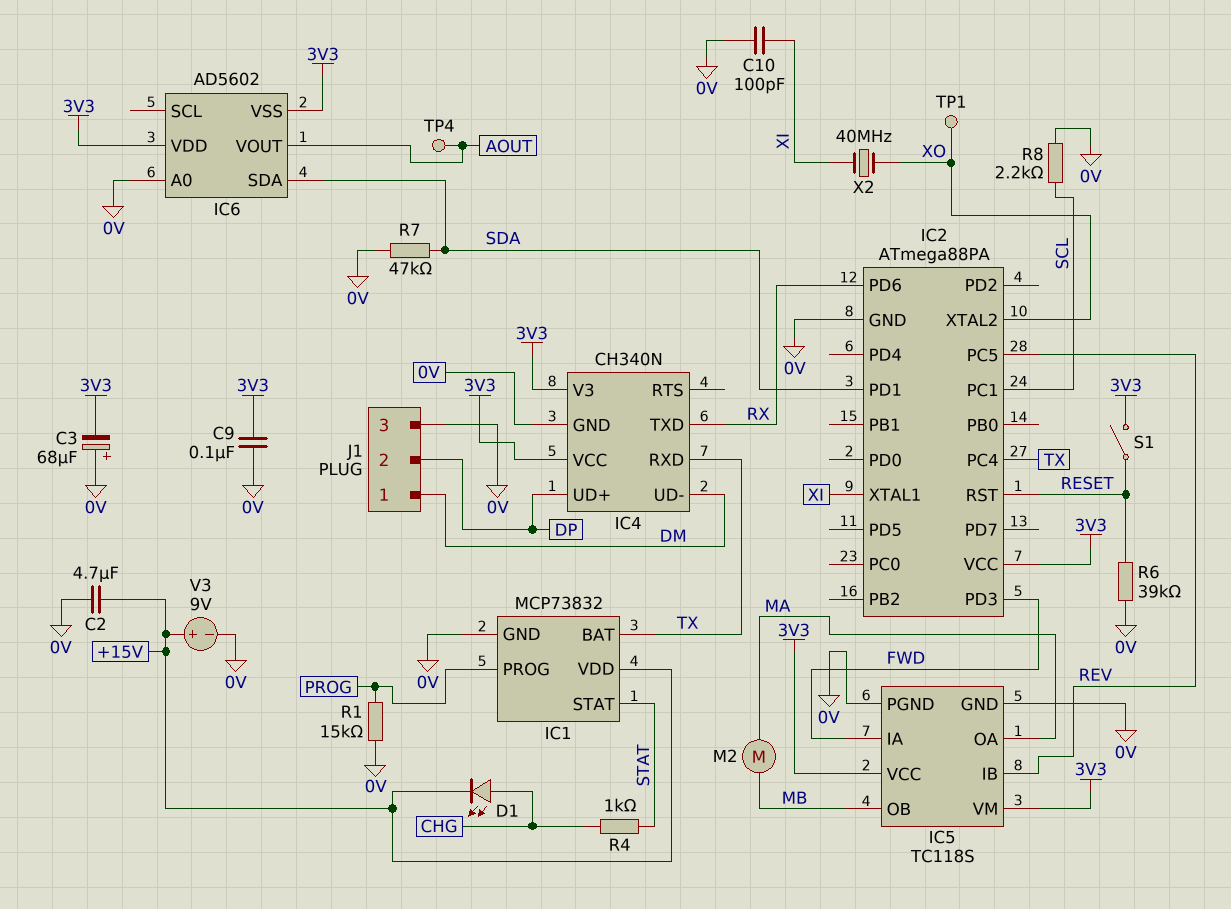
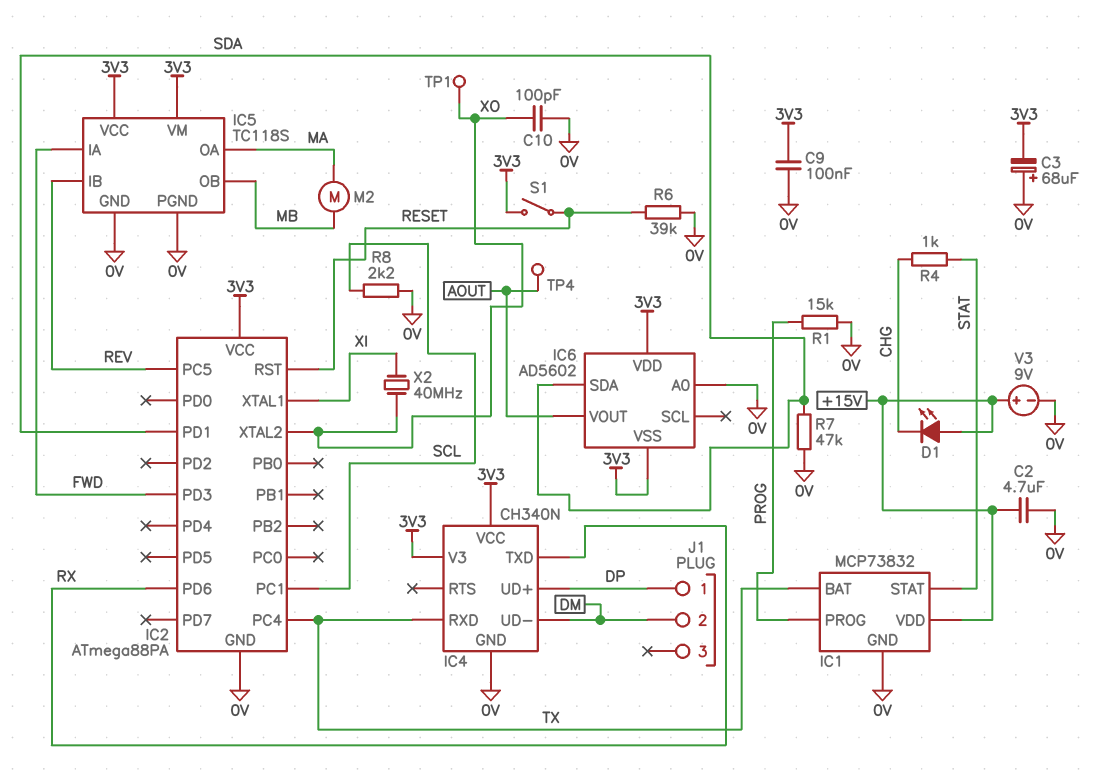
C10: 100pF (0V, XI) -> 100pF (0V, XO)
D1: LED (A CHG, K +15V) -> LED (A +15V, K CHG)
J1 pin 1: DM -> DP
J1 pin 2: DP -> DM
J1 pin 3: 0V -> none

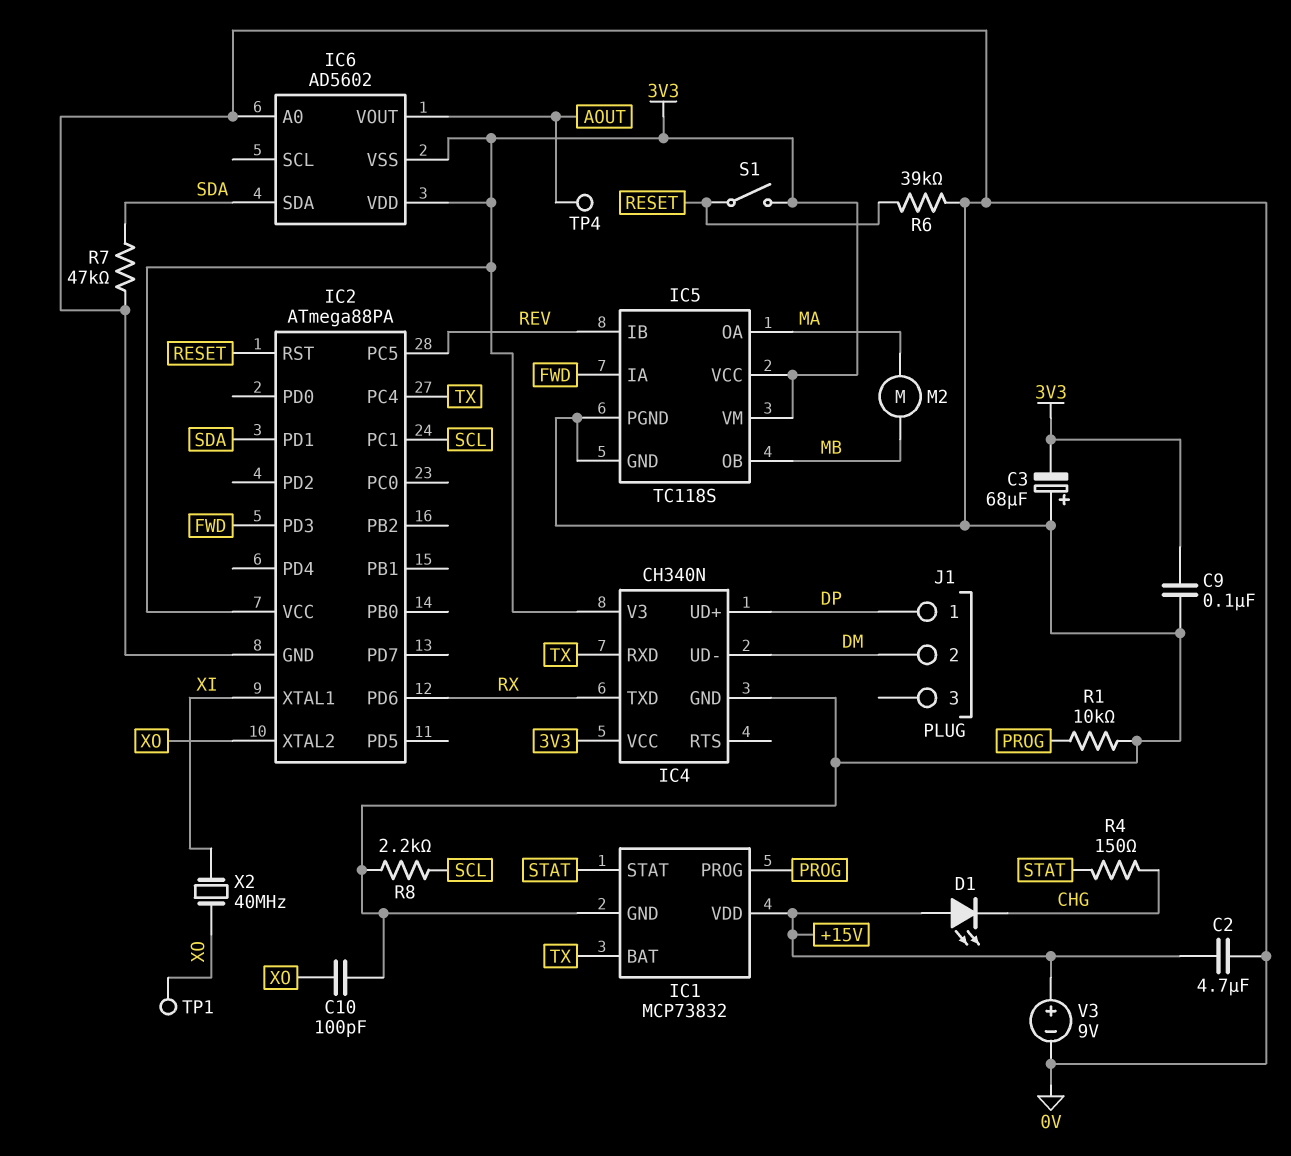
R1: 15k (0V, PROG) -> 10k (0V, PROG)
R4: 1k (CHG, STAT) -> 150 (CHG, STAT)

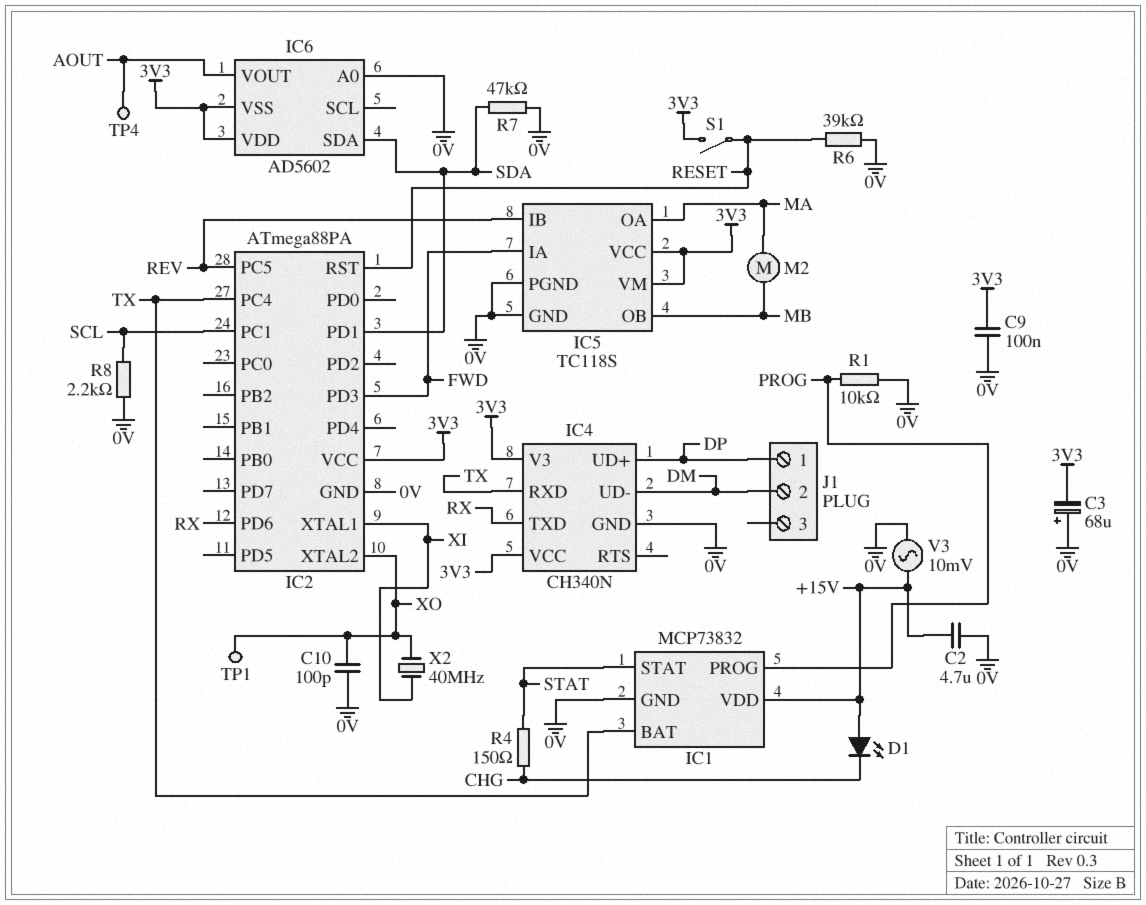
V3: 9V (plus +15V, minus 0V) -> AC 10mV (+15V, 0V)

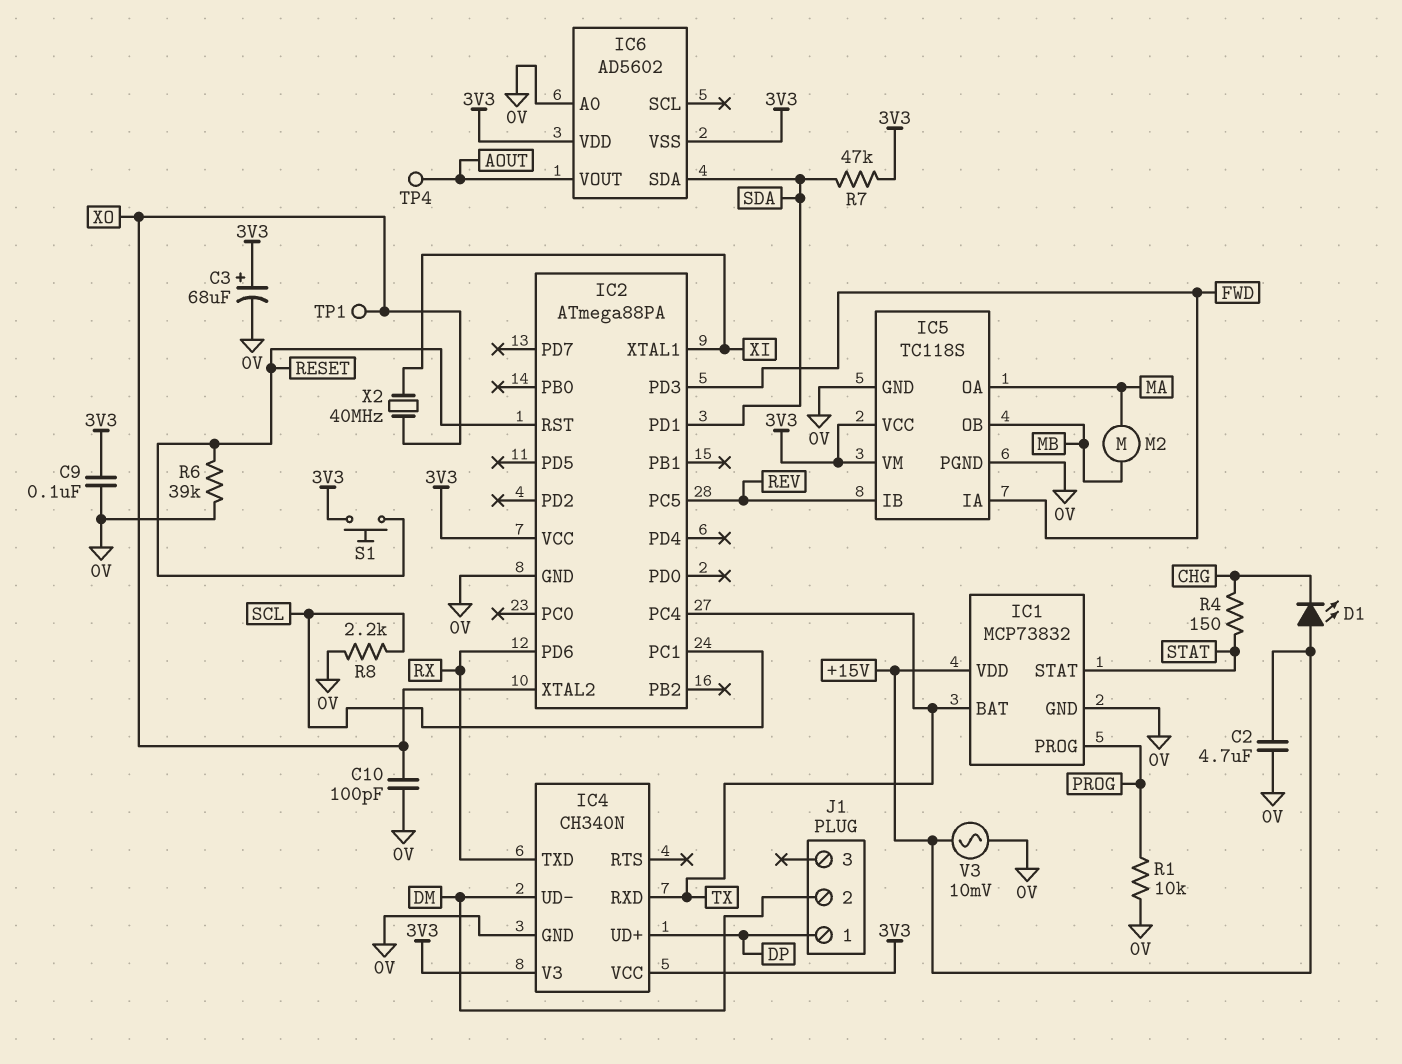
C3: 68uF (plus 0V, minus 3V3) -> 68uF (plus 3V3, minus 0V)
R7: 47k (0V, SDA) -> 47k (3V3, SDA)
S1: switch (3V3, RESET) -> button (3V3, RESET)

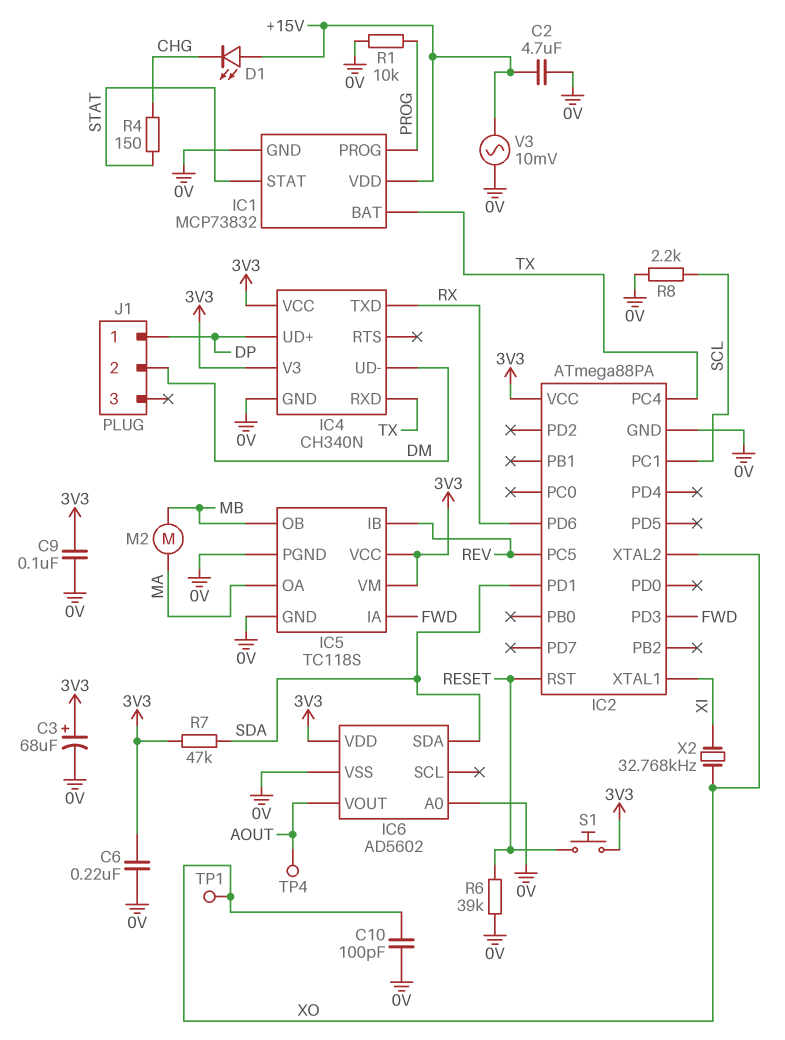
C6: none -> 220nF (0V, 3V3)
IC6 pin VSS: 3V3 -> 0V
X2: 40MHz (XI, XO) -> 32.768kHz (XI, XO)

